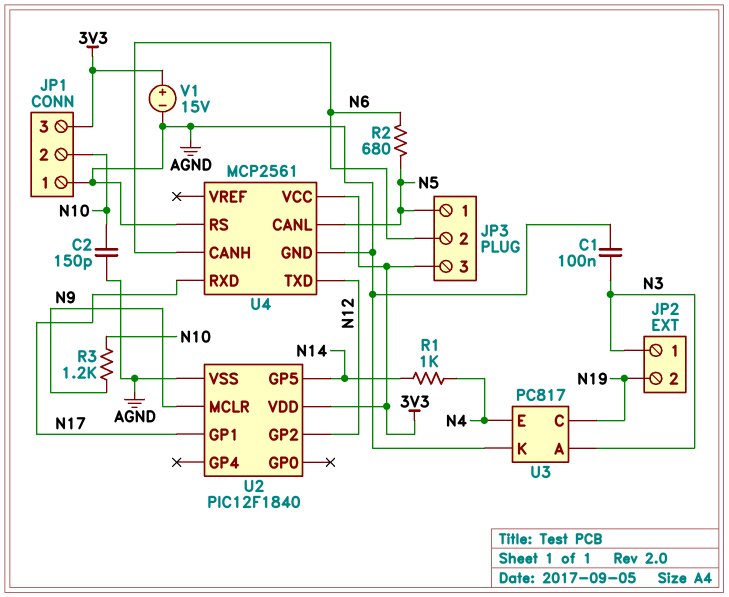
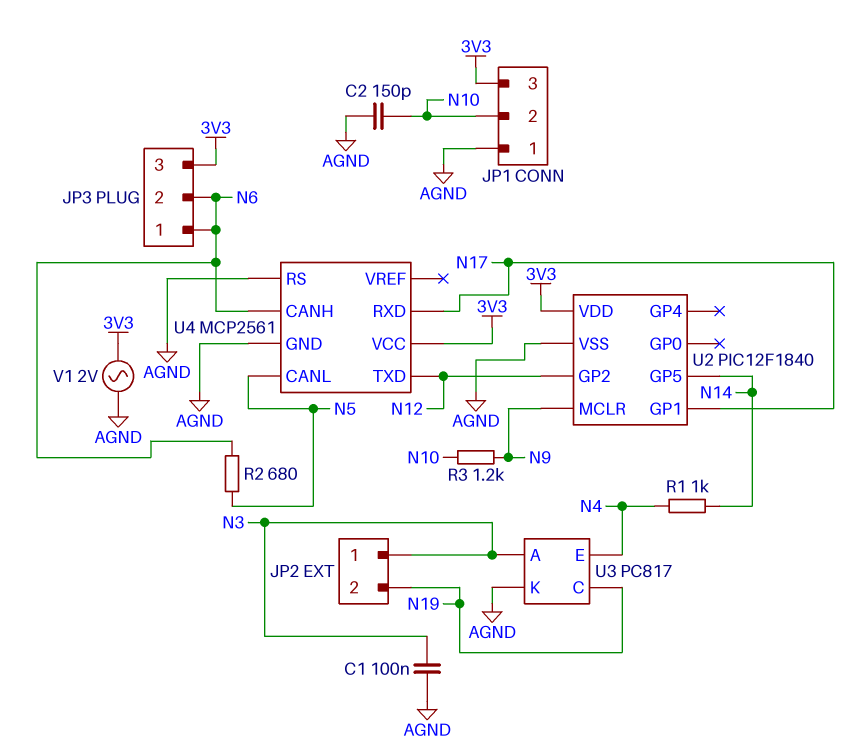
JP3 pin 1: N5 -> N6
V1: 15V (plus 3V3, minus AGND) -> AC 2V (3V3, AGND)

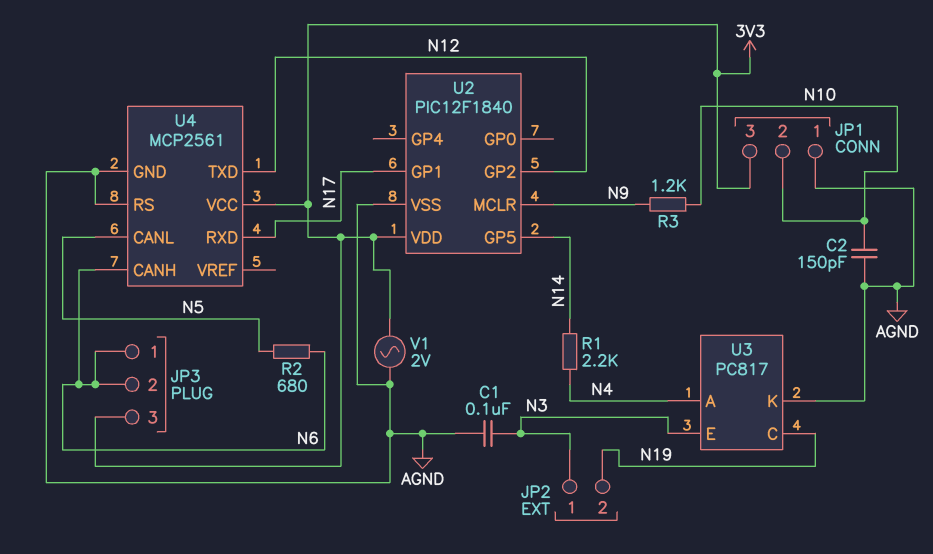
R1: 1k (N4, N14) -> 2.2k (N4, N14)
U3 pin A: N3 -> N4
U3 pin E: N4 -> N3

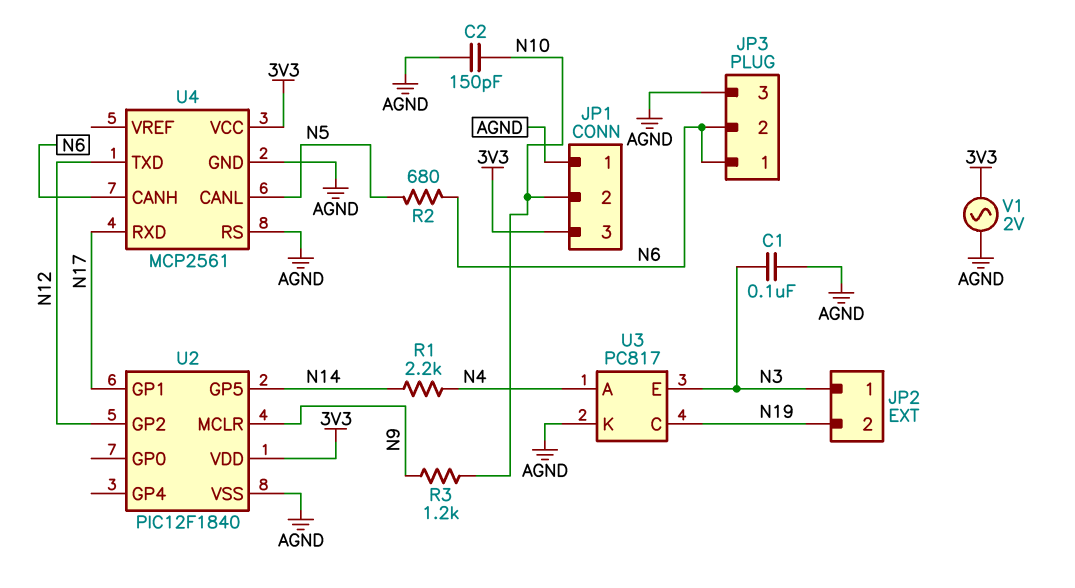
JP3 pin 3: 3V3 -> AGND

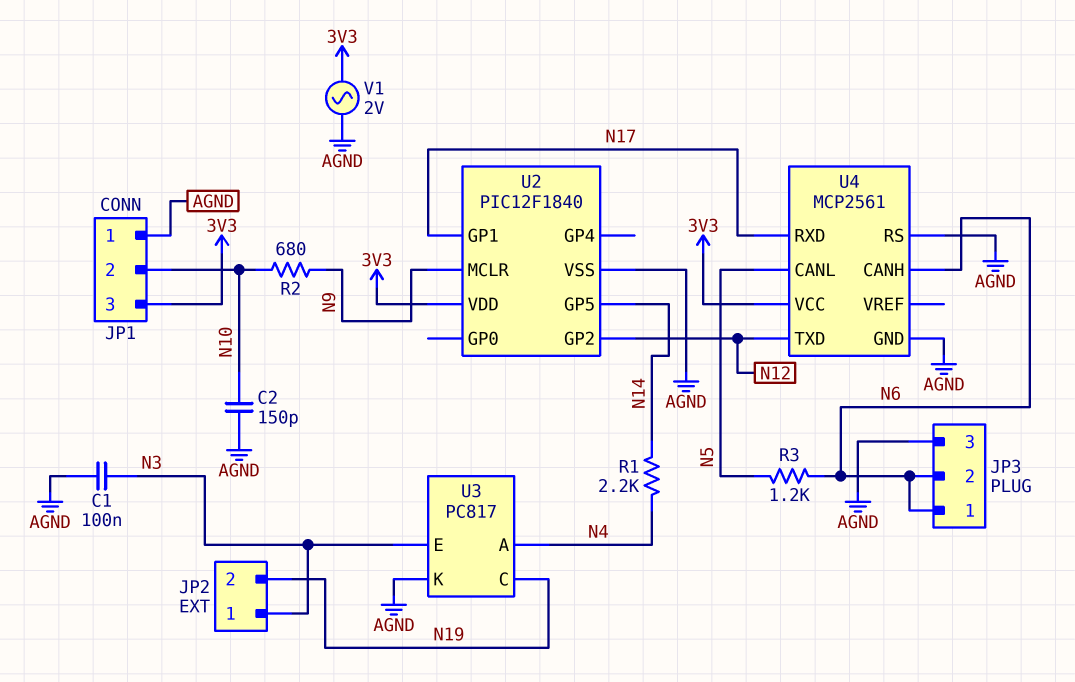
R2: 680 (N5, N6) -> 680 (N9, N10)
R3: 1.2k (N9, N10) -> 1.2k (N5, N6)

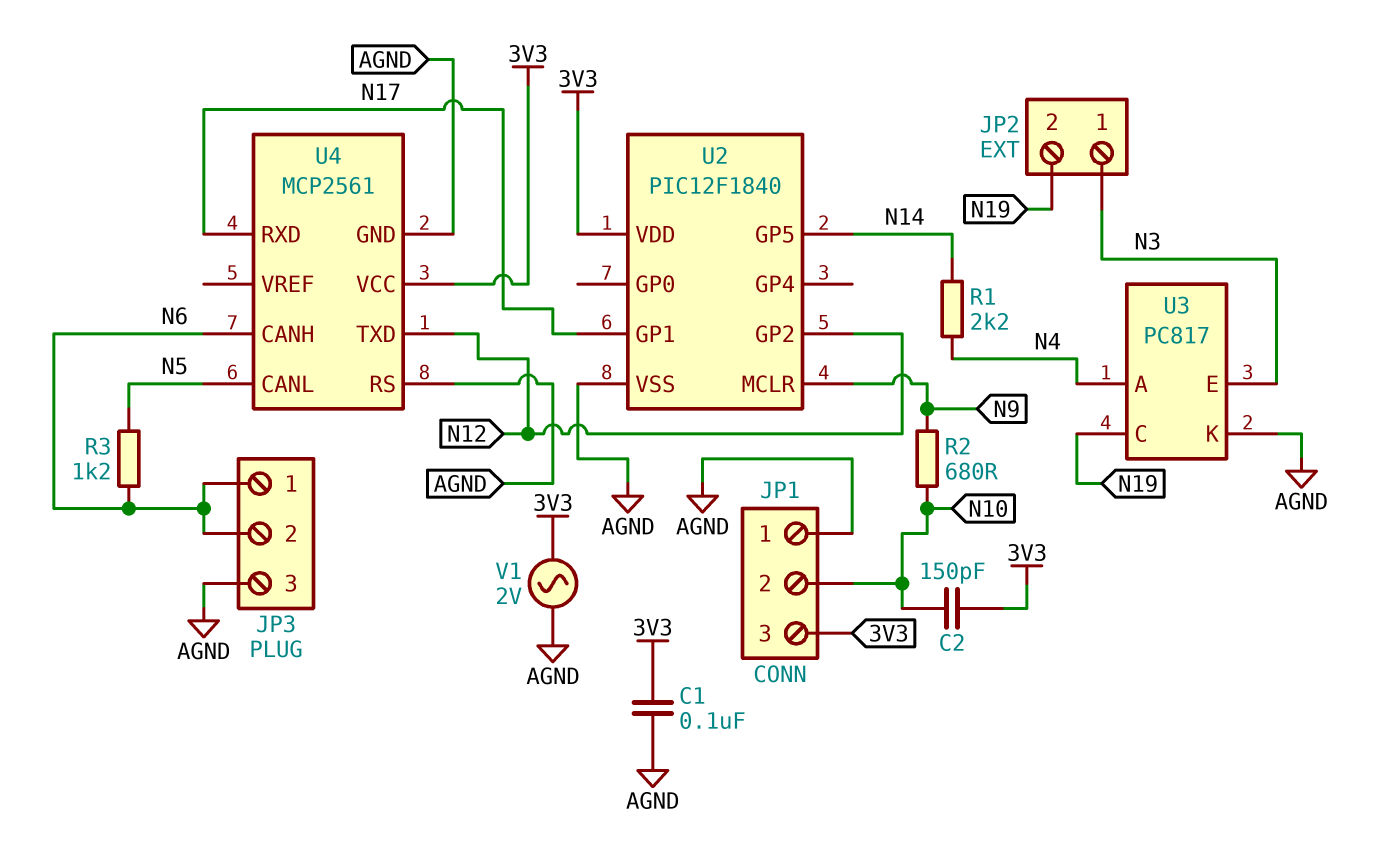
C1: 100nF (AGND, N3) -> 100nF (3V3, AGND)
C2: 150pF (AGND, N10) -> 150pF (3V3, N10)

